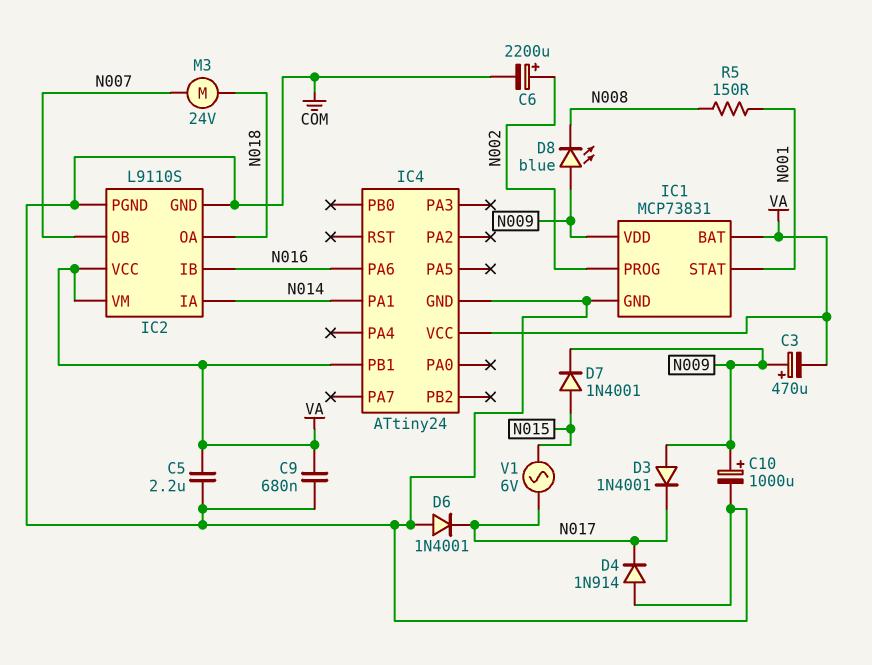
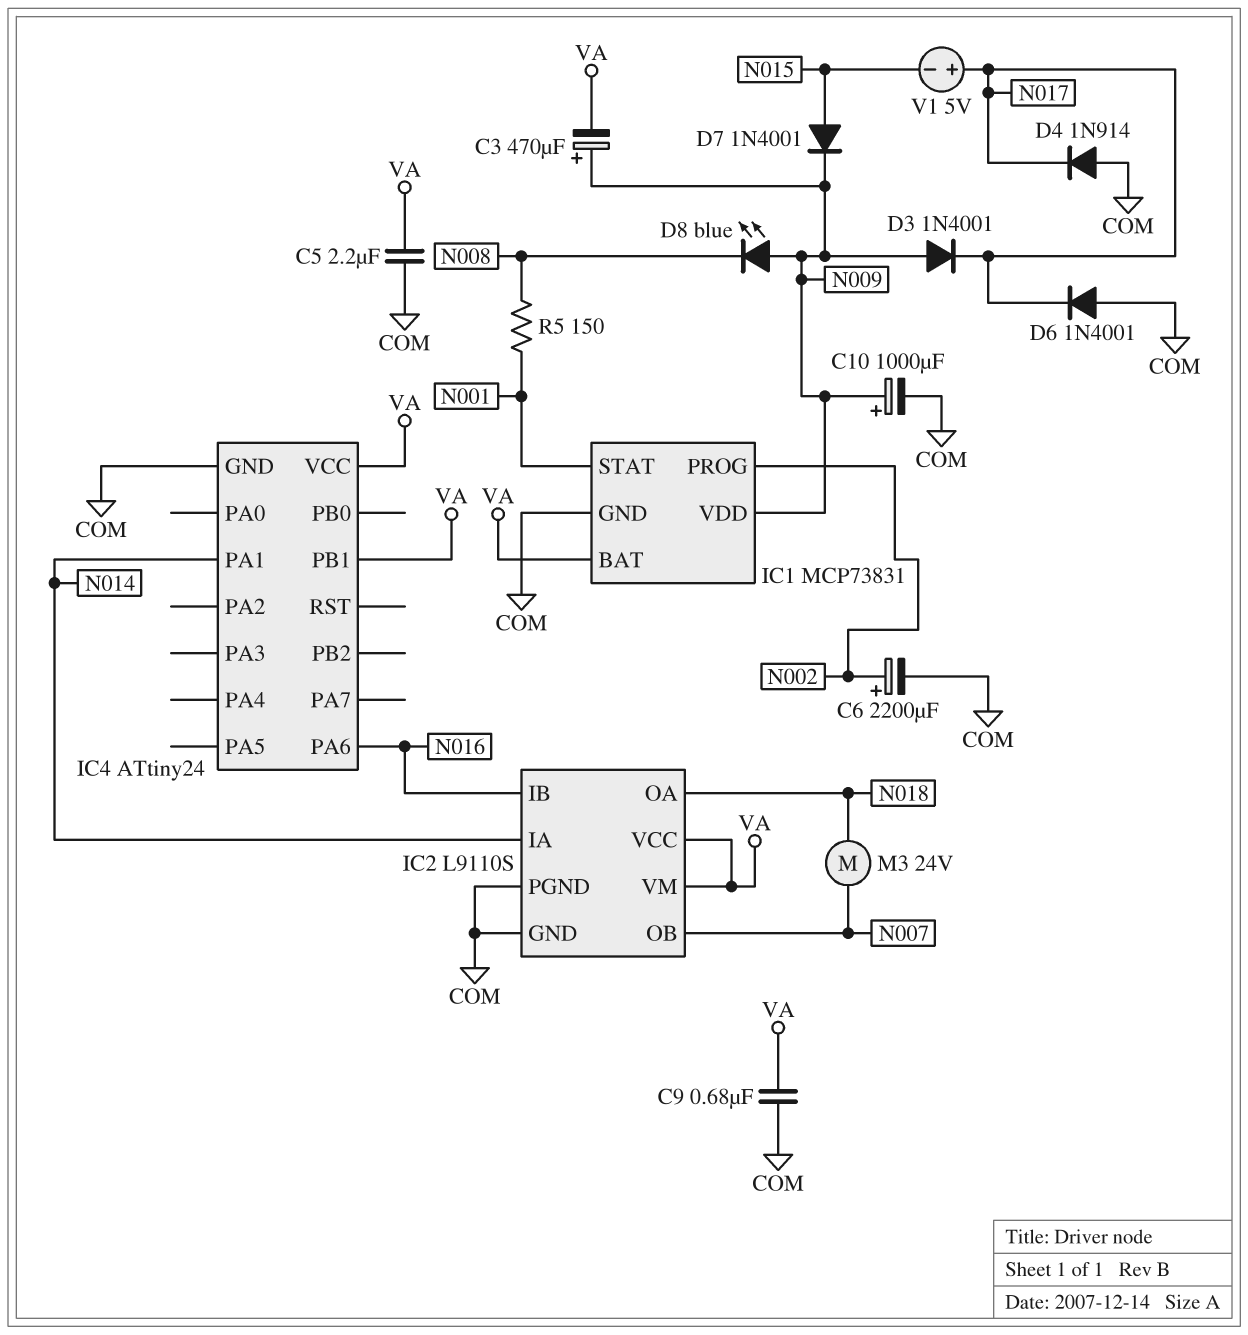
V1: AC 6V (N015, N017) -> 5V (plus N017, minus N015)

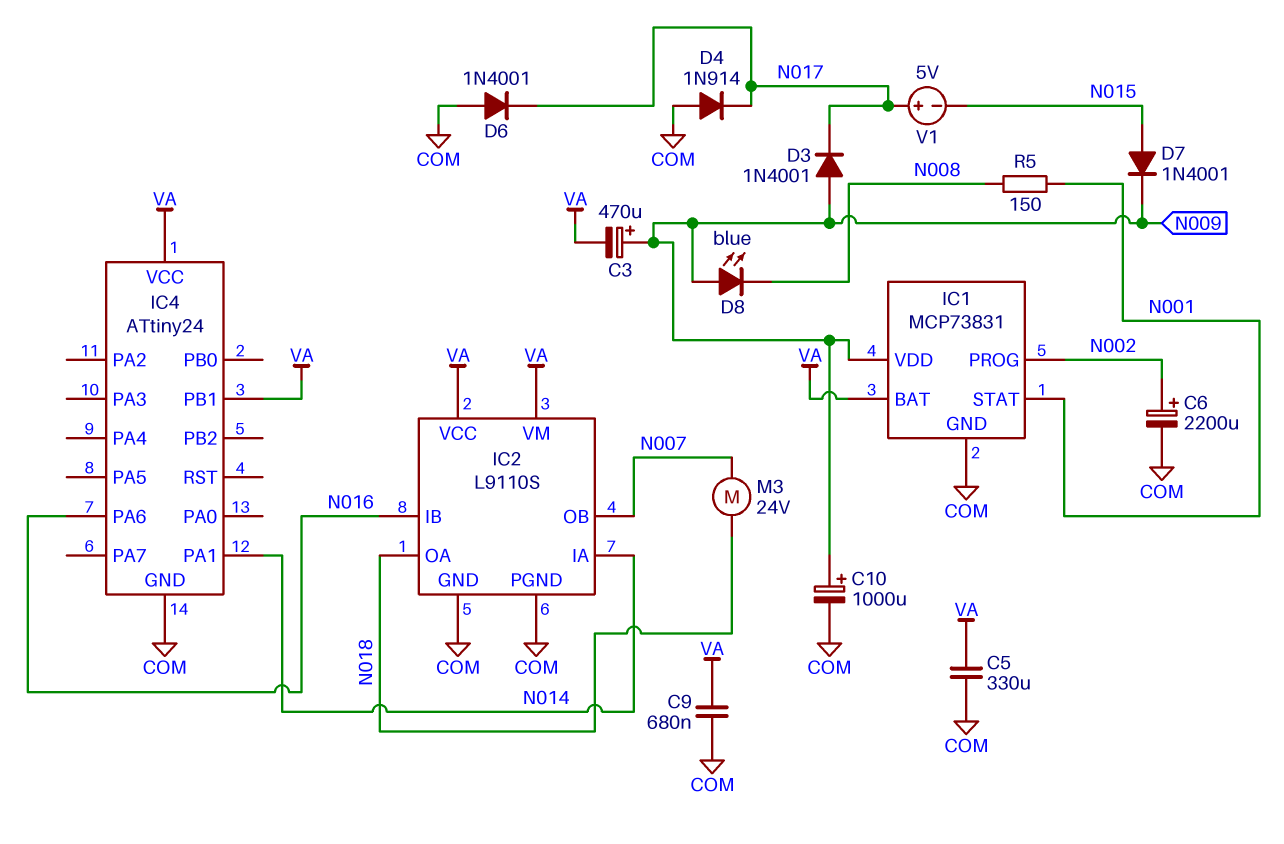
C5: 2.2uF (COM, VA) -> 330uF (COM, VA)

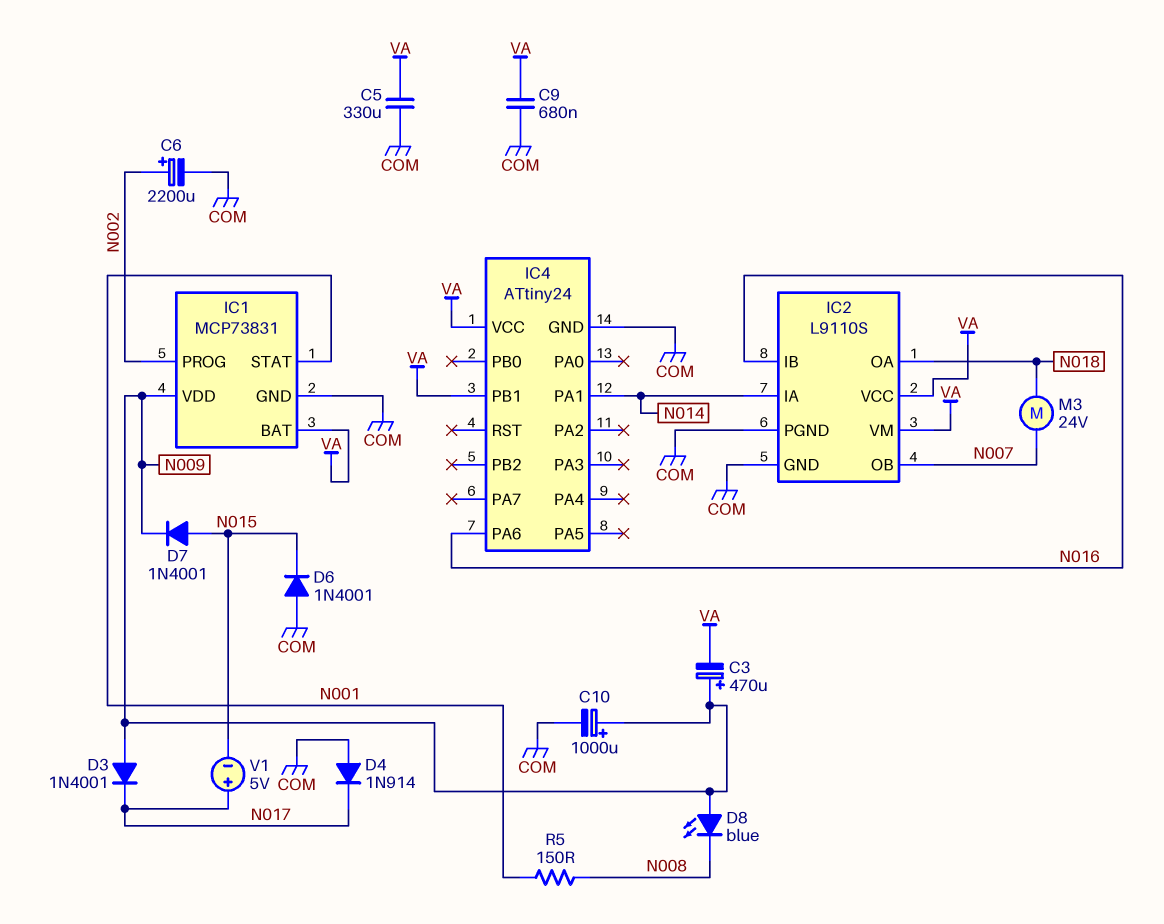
D6: diode 1N4001 (A COM, K N017) -> diode 1N4001 (A COM, K N015)

